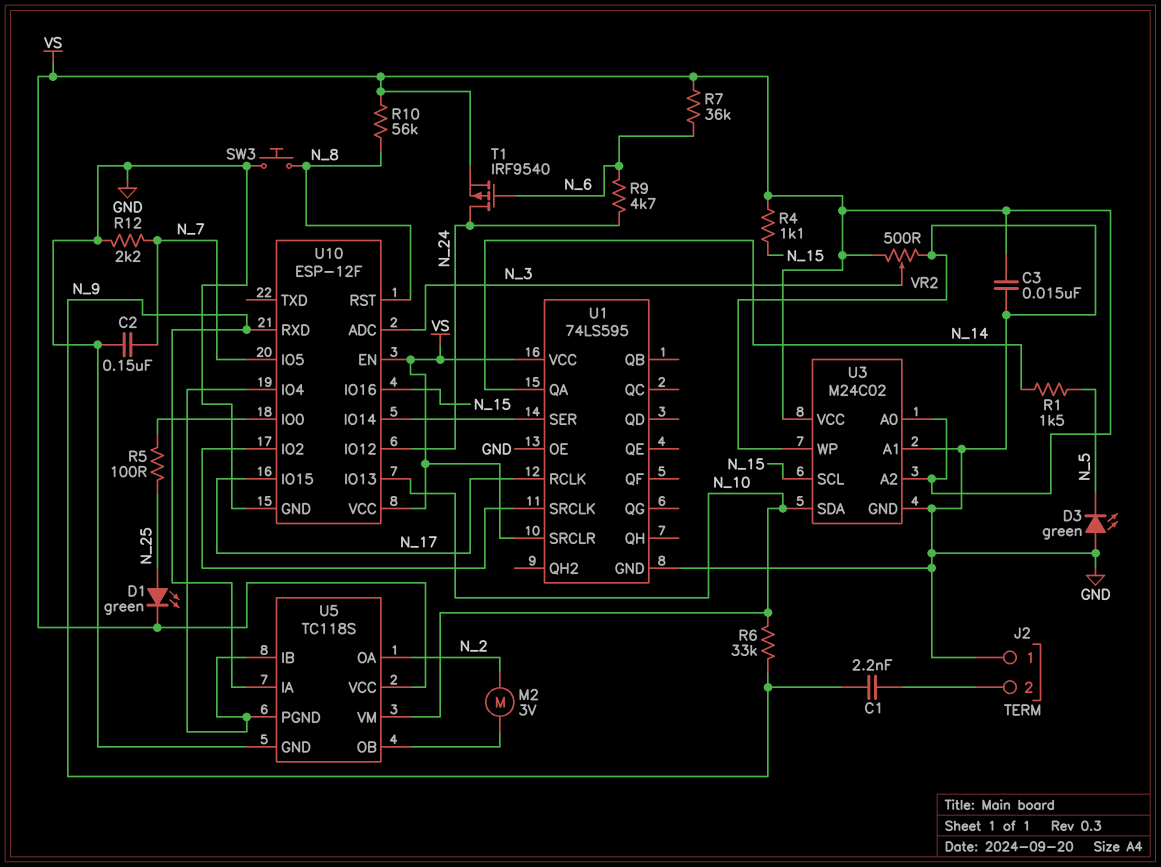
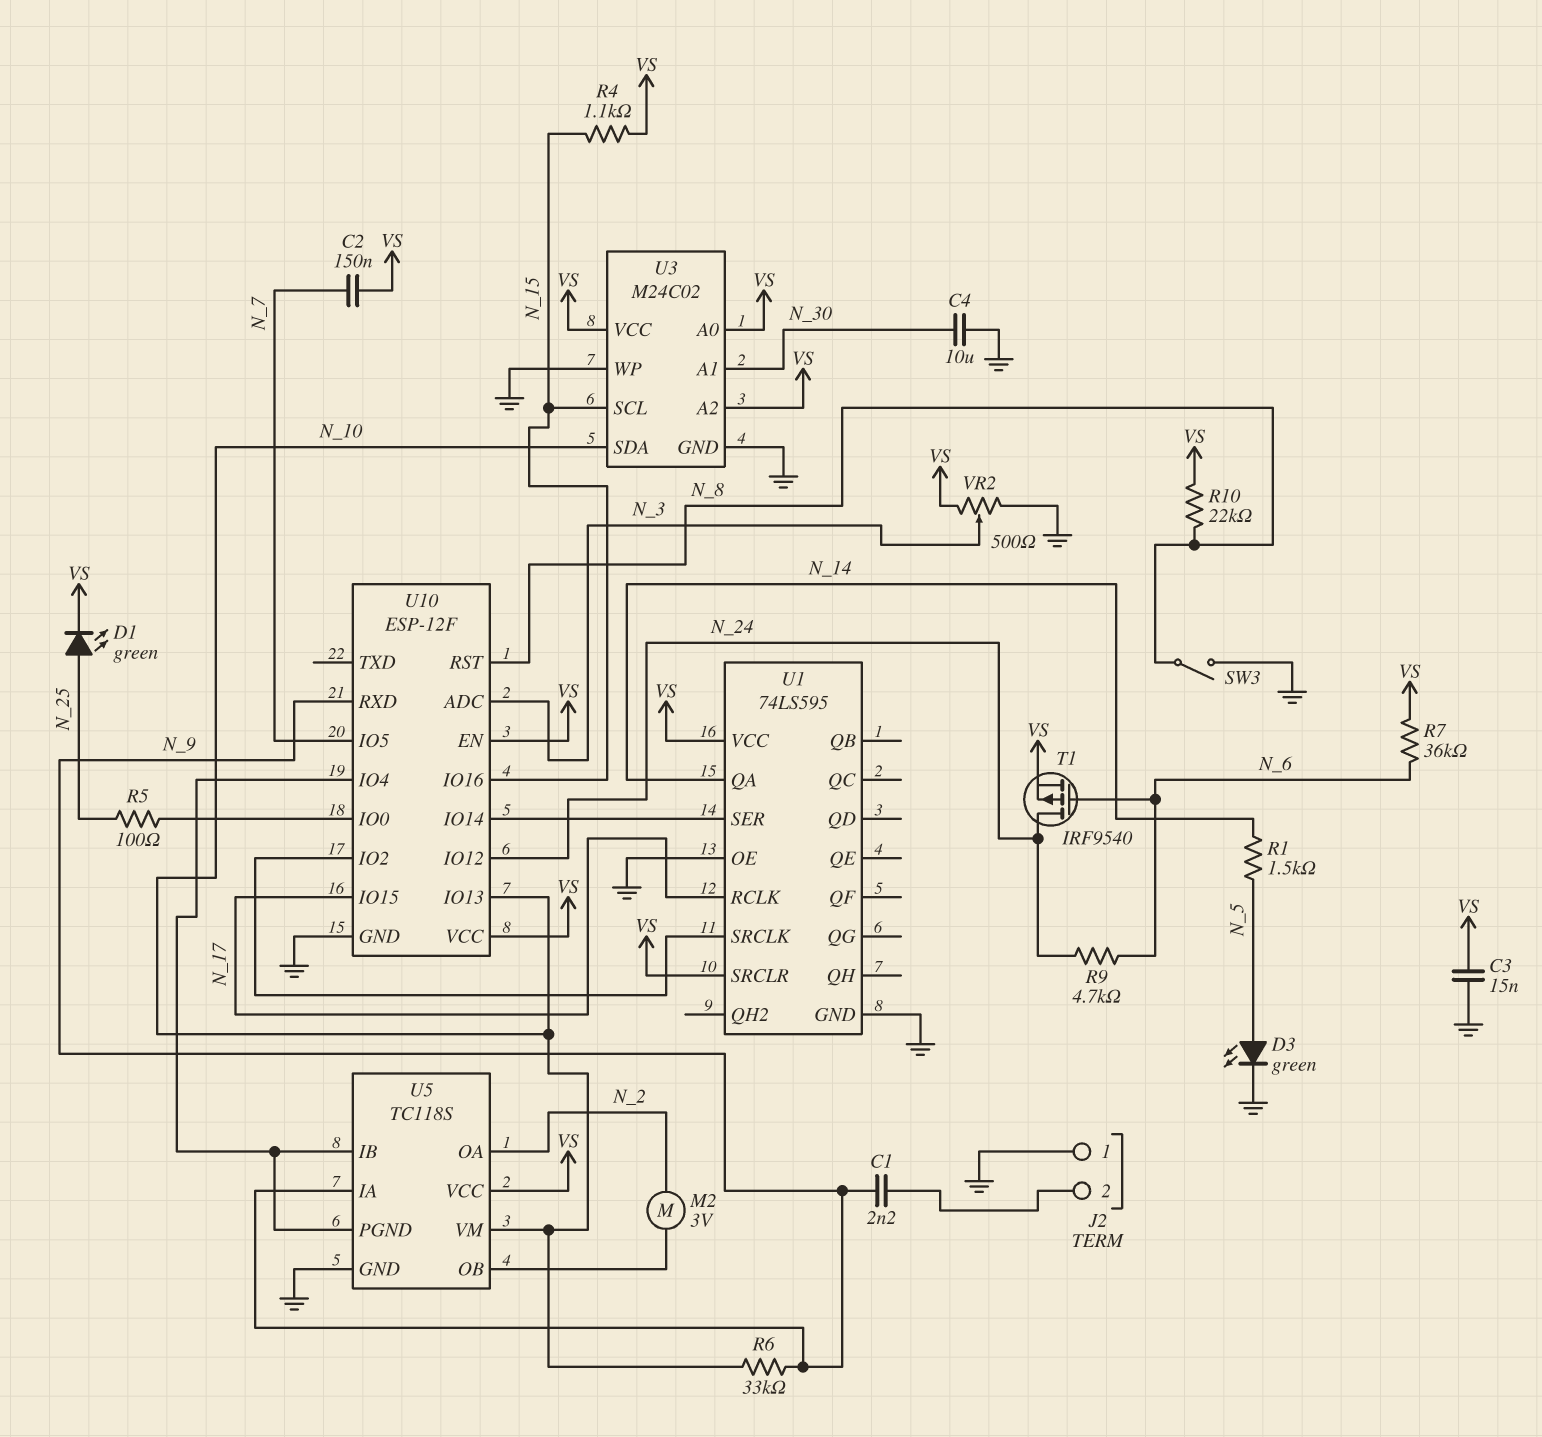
C2: 150nF (GND, N_7) -> 150nF (N_7, VS)
C4: none -> 10uF (GND, N_30)
D3: LED green (A GND, K N_5) -> LED green (A N_5, K GND)
R10: 56k (N_8, VS) -> 22k (N_8, VS)
R12: 2.2k (GND, N_7) -> none
SW3: button (GND, N_8) -> switch (GND, N_8)
U3 pin A1: GND -> N_30

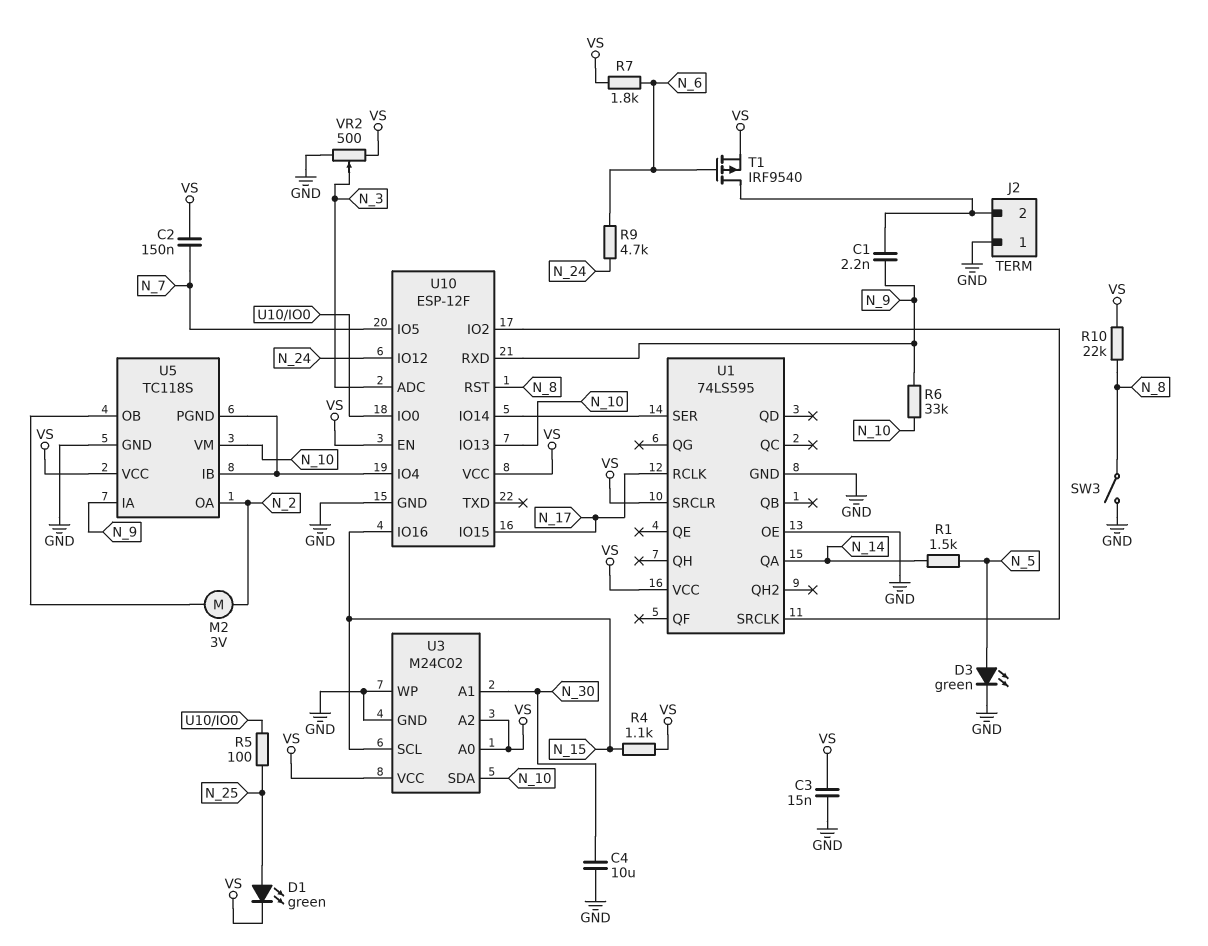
R7: 36k (N_6, VS) -> 1.8k (N_6, VS)
T1: PMOS IRF9540 (G N_6, D N_24, S VS) -> PMOS IRF9540 (G N_6, D J2/2, S VS)

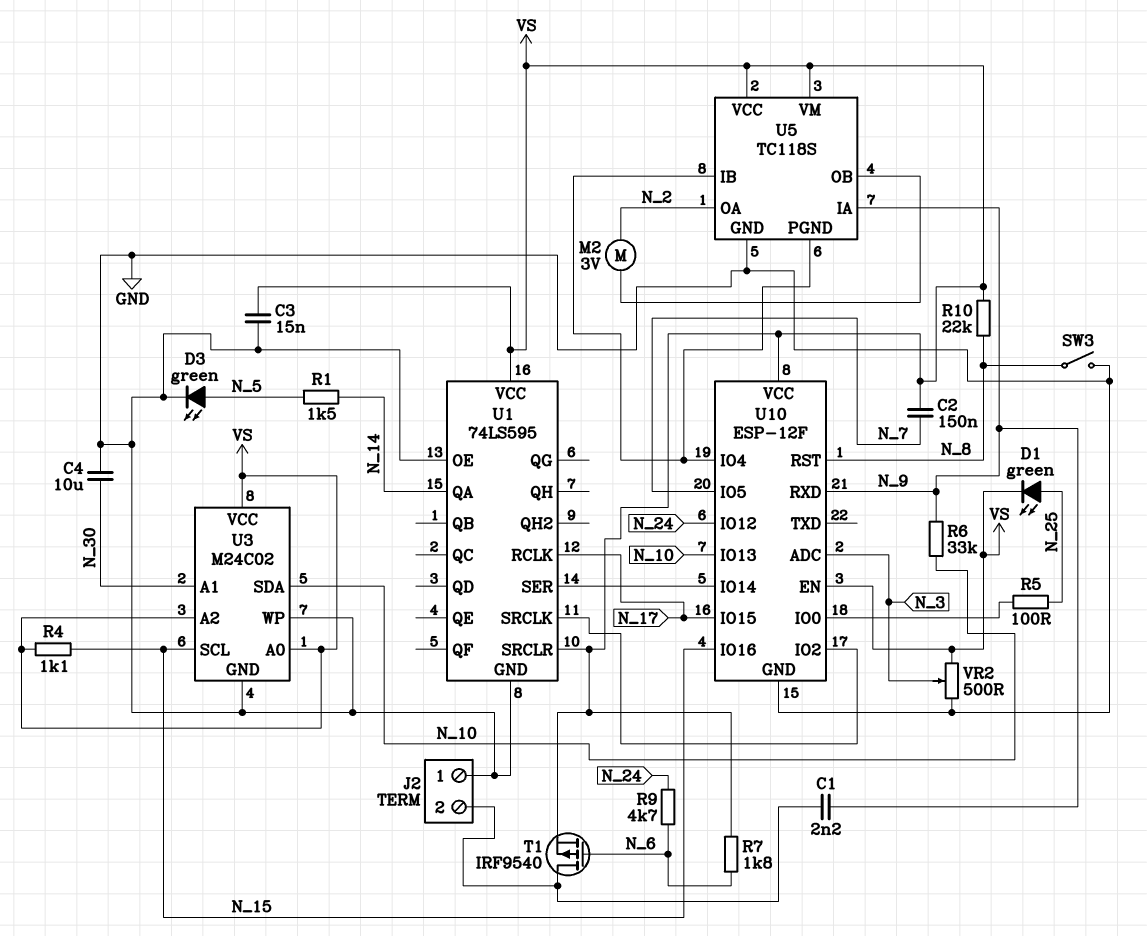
U5 pin VM: N_10 -> VS

